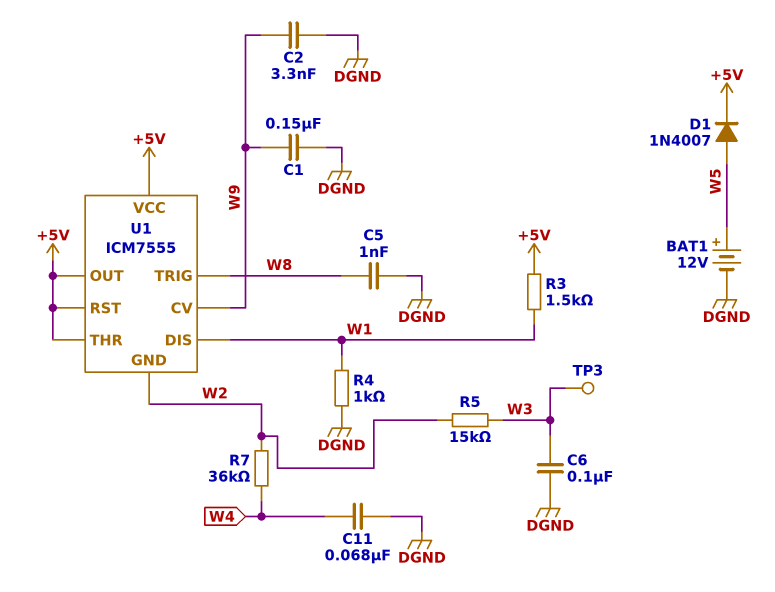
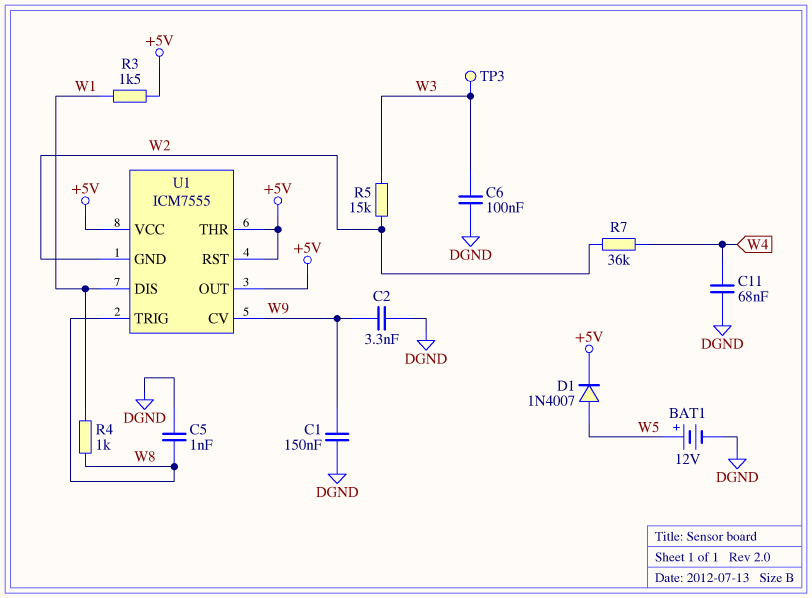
R4: 1k (DGND, W1) -> 1k (W1, W8)

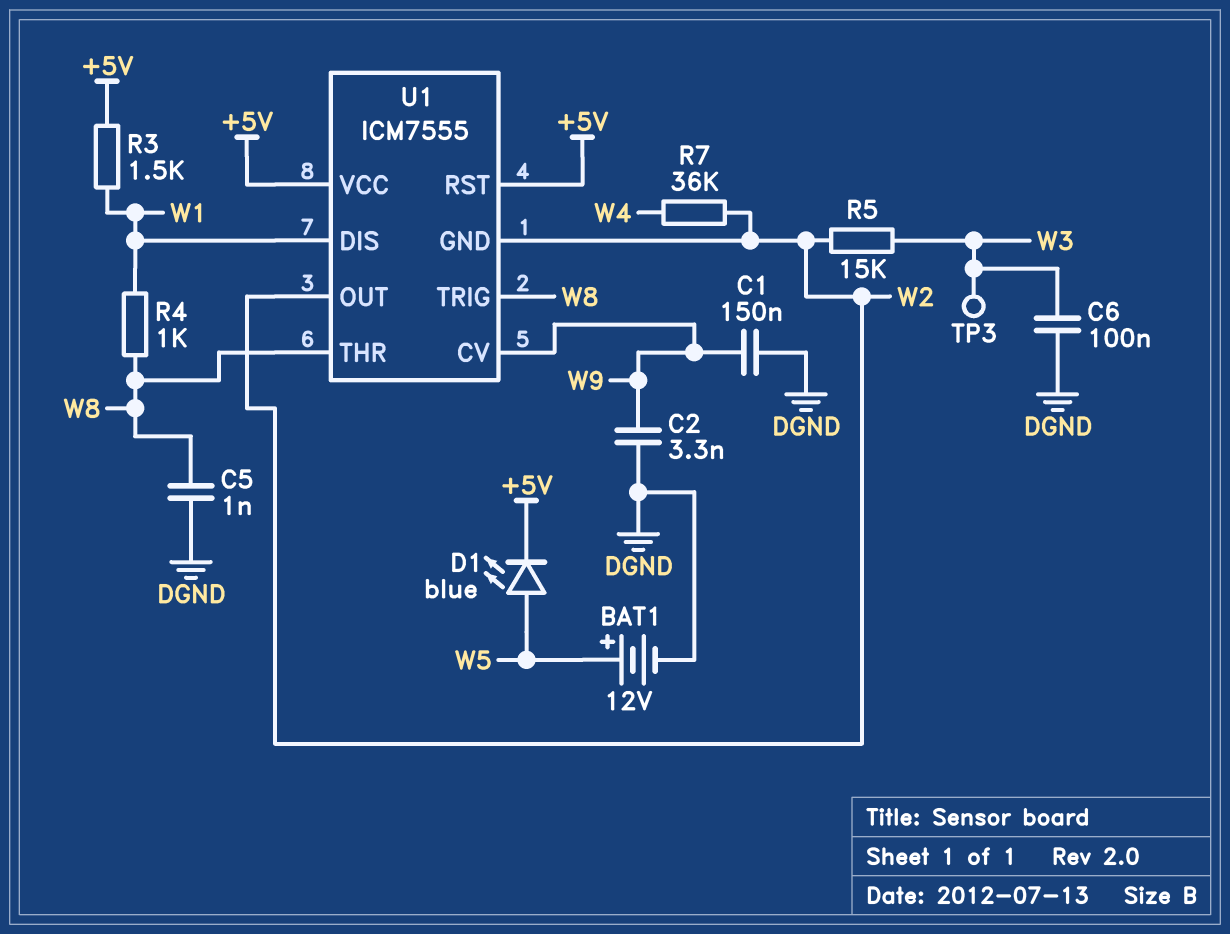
C11: 68nF (DGND, W4) -> none
D1: diode 1N4007 (A W5, K +5V) -> LED blue (A W5, K +5V)
U1 pin OUT: +5V -> W2
U1 pin THR: +5V -> W8

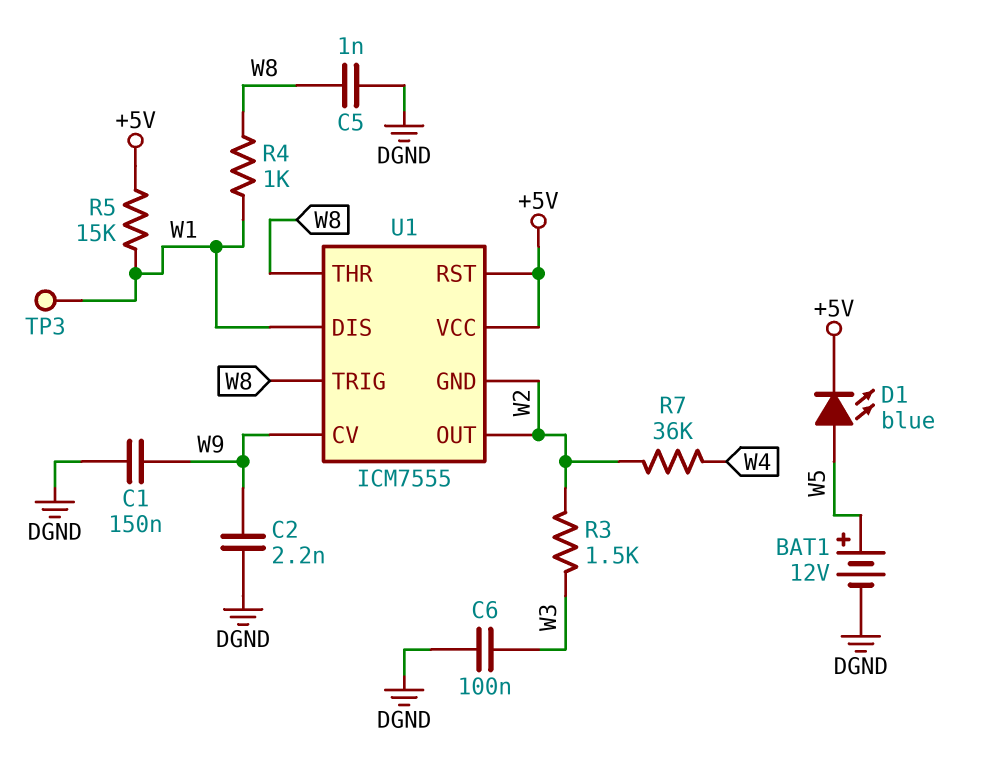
C2: 3.3nF (DGND, W9) -> 2.2nF (DGND, W9)
R3: 1.5k (+5V, W1) -> 1.5k (W2, W3)
R5: 15k (W2, W3) -> 15k (+5V, W1)
TP3: test point (W3) -> test point (W1)

